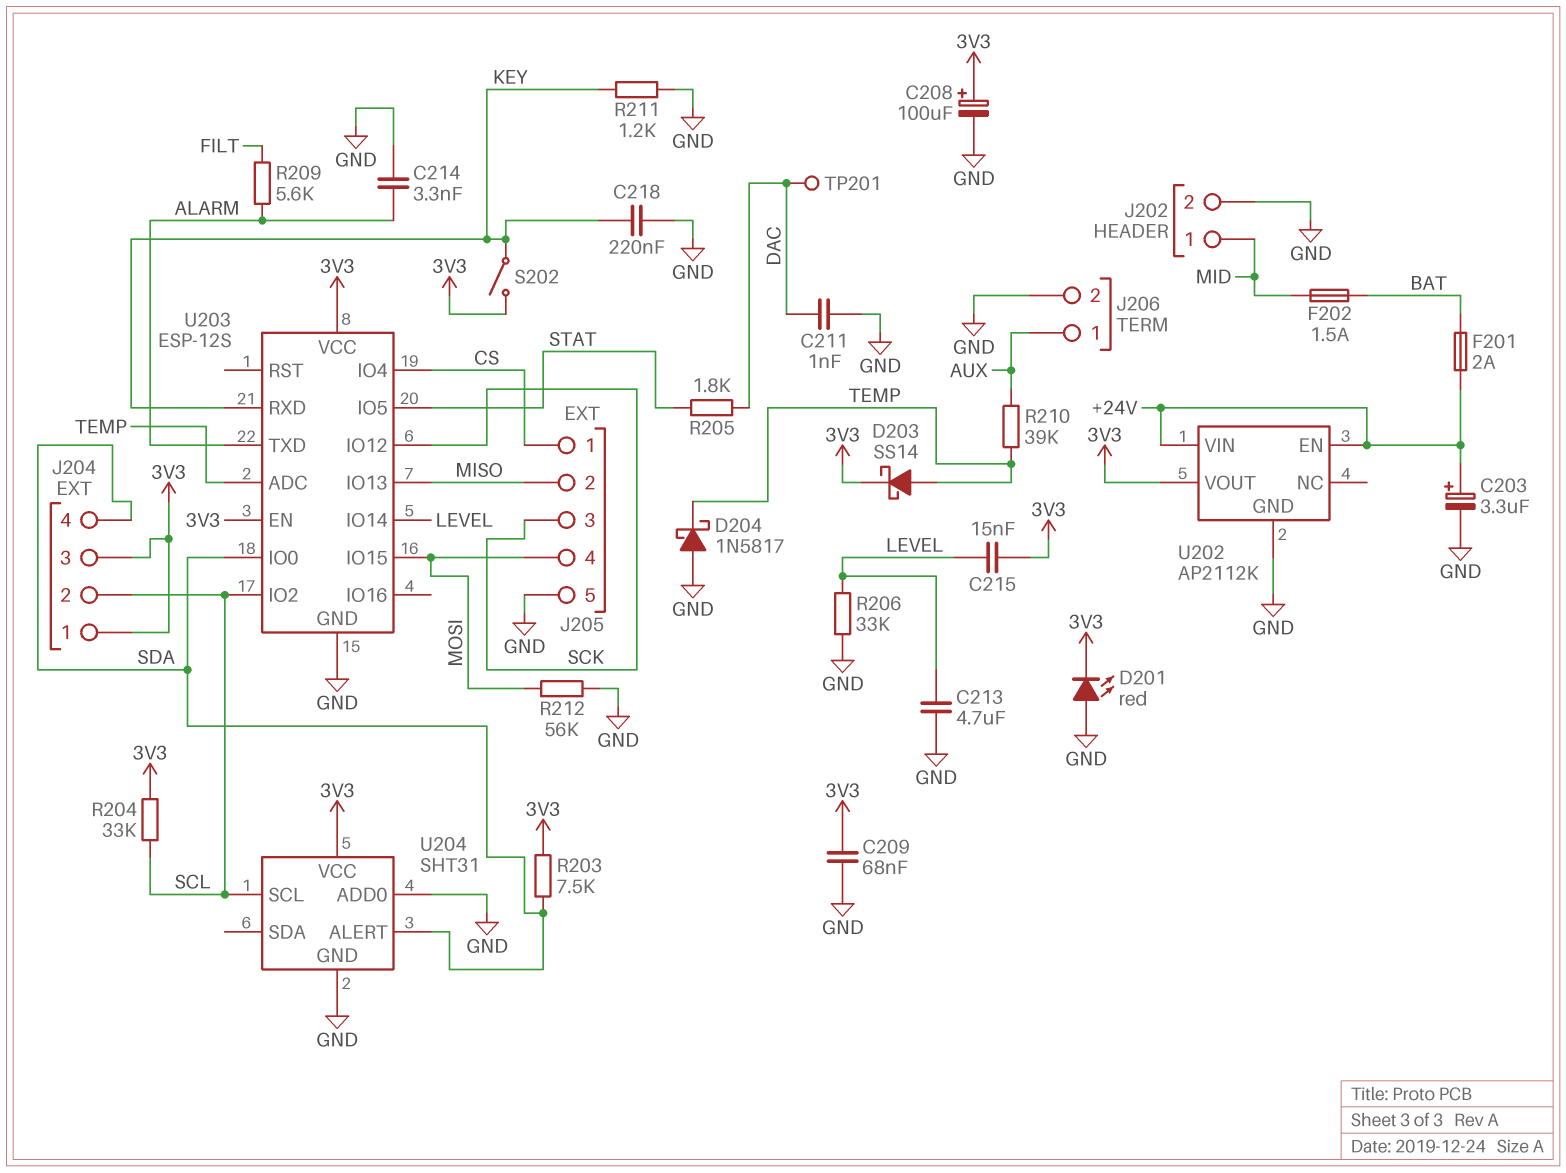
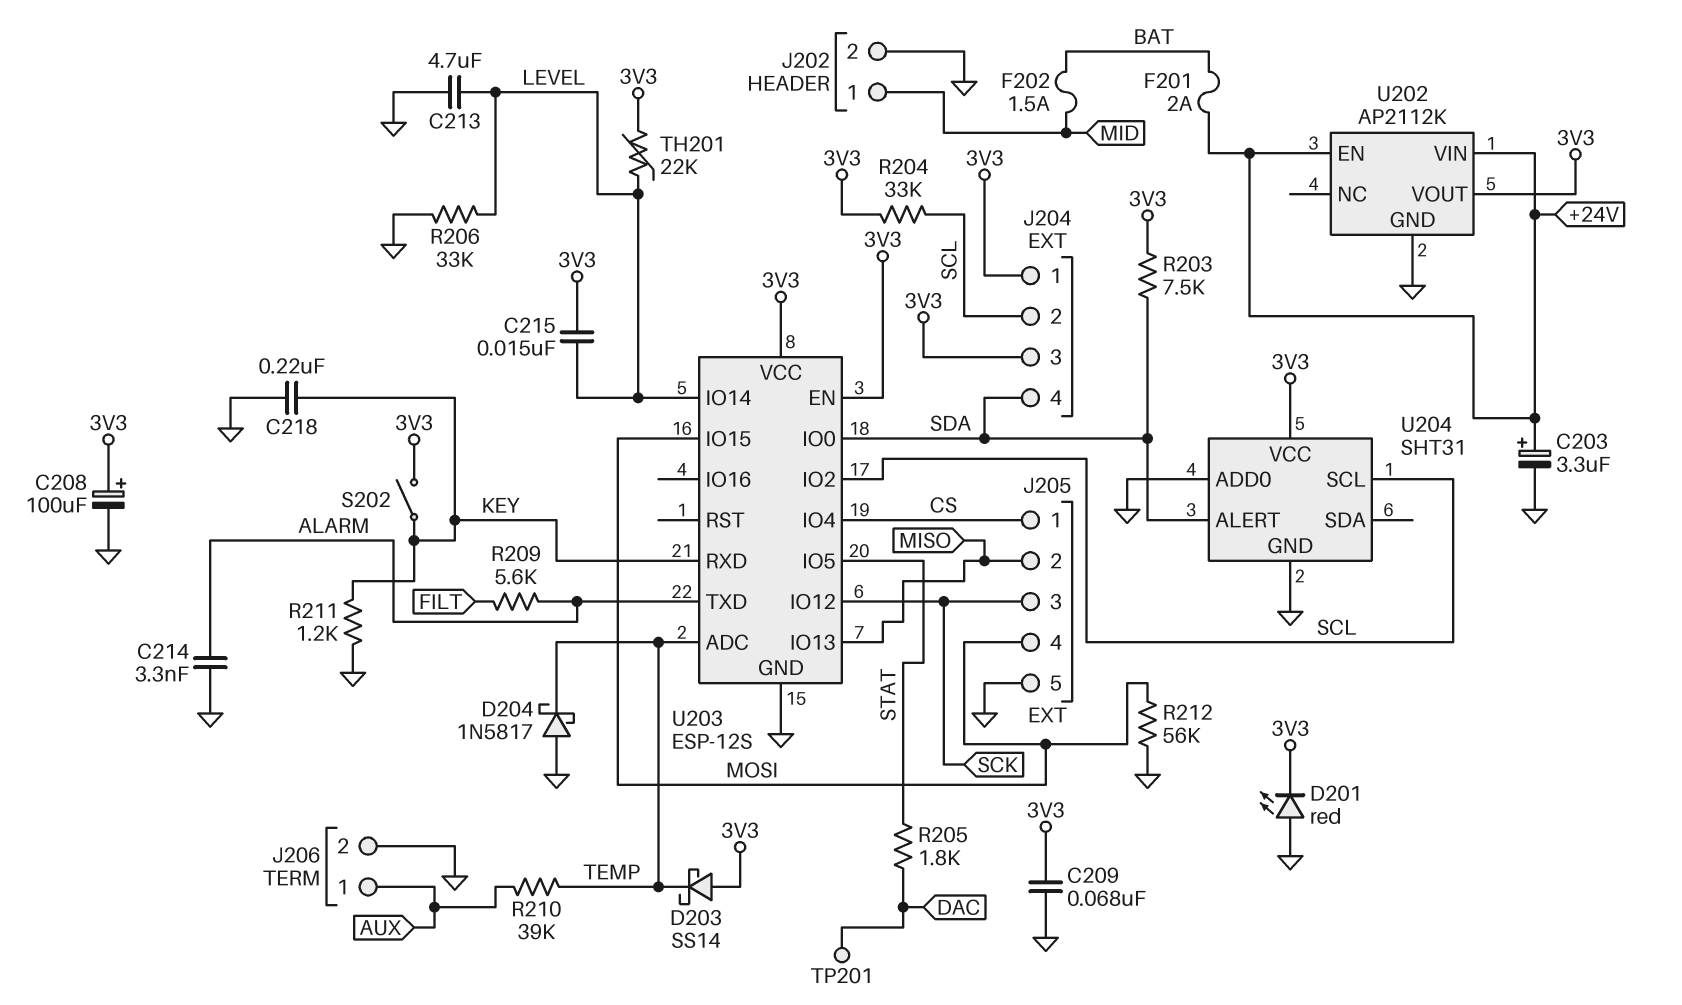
C211: 1nF (DAC, GND) -> none
D203: schottky SS14 (A TEMP, K 3V3) -> schottky SS14 (A 3V3, K TEMP)
TH201: none -> 22k (3V3, LEVEL)

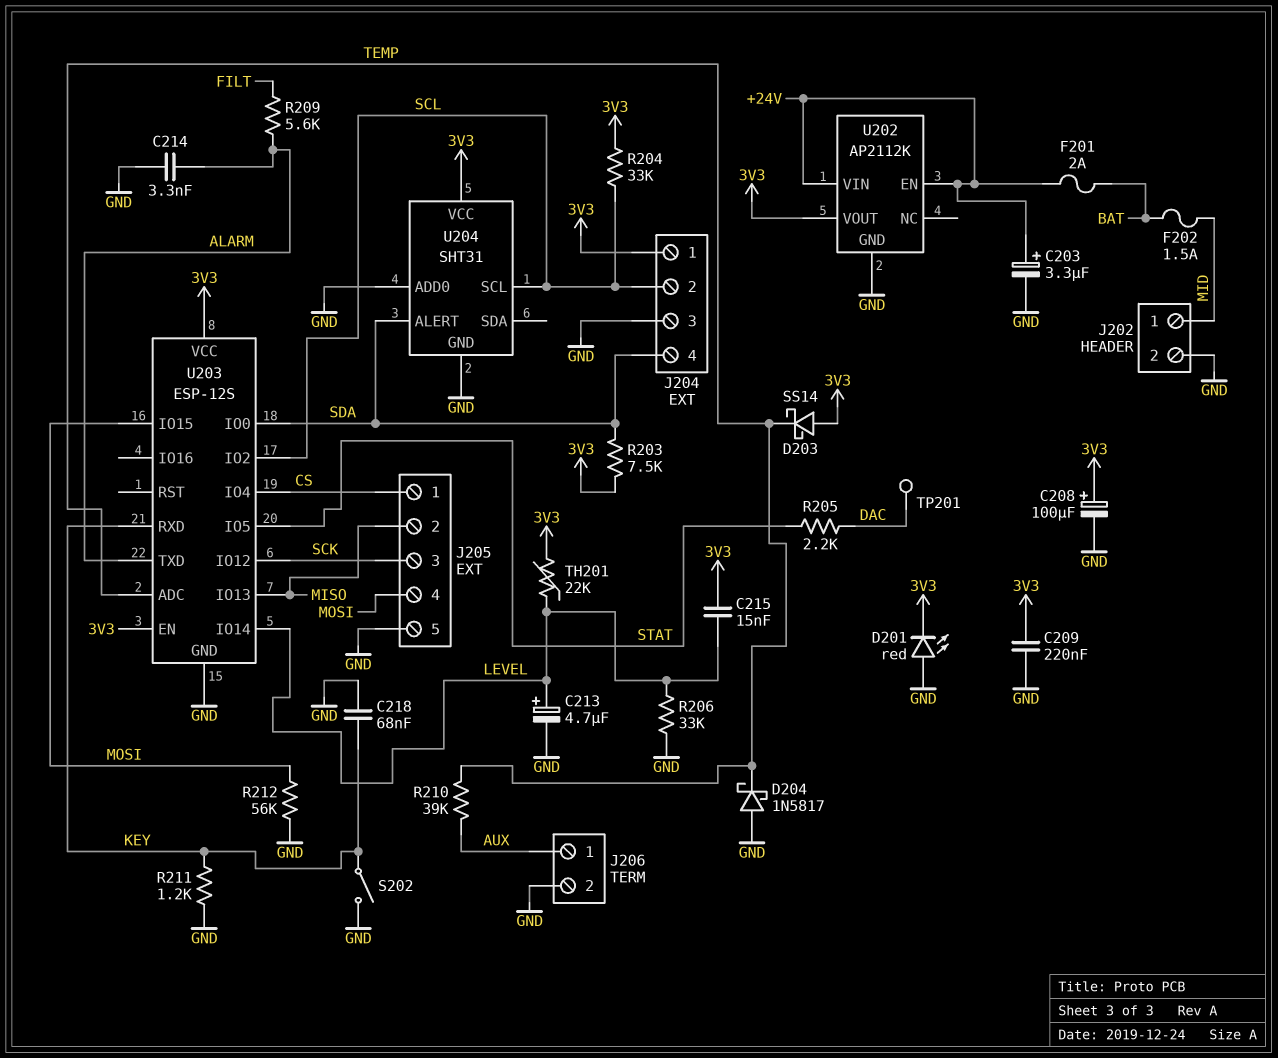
C209: 68nF (3V3, GND) -> 220nF (3V3, GND)
C213: 4.7uF (GND, LEVEL) -> 4.7uF (plus LEVEL, minus GND)
C218: 220nF (GND, KEY) -> 68nF (GND, KEY)
J204 pin 3: 3V3 -> GND
R205: 1.8k (DAC, STAT) -> 2.2k (DAC, STAT)
S202: switch (3V3, KEY) -> switch (GND, KEY)

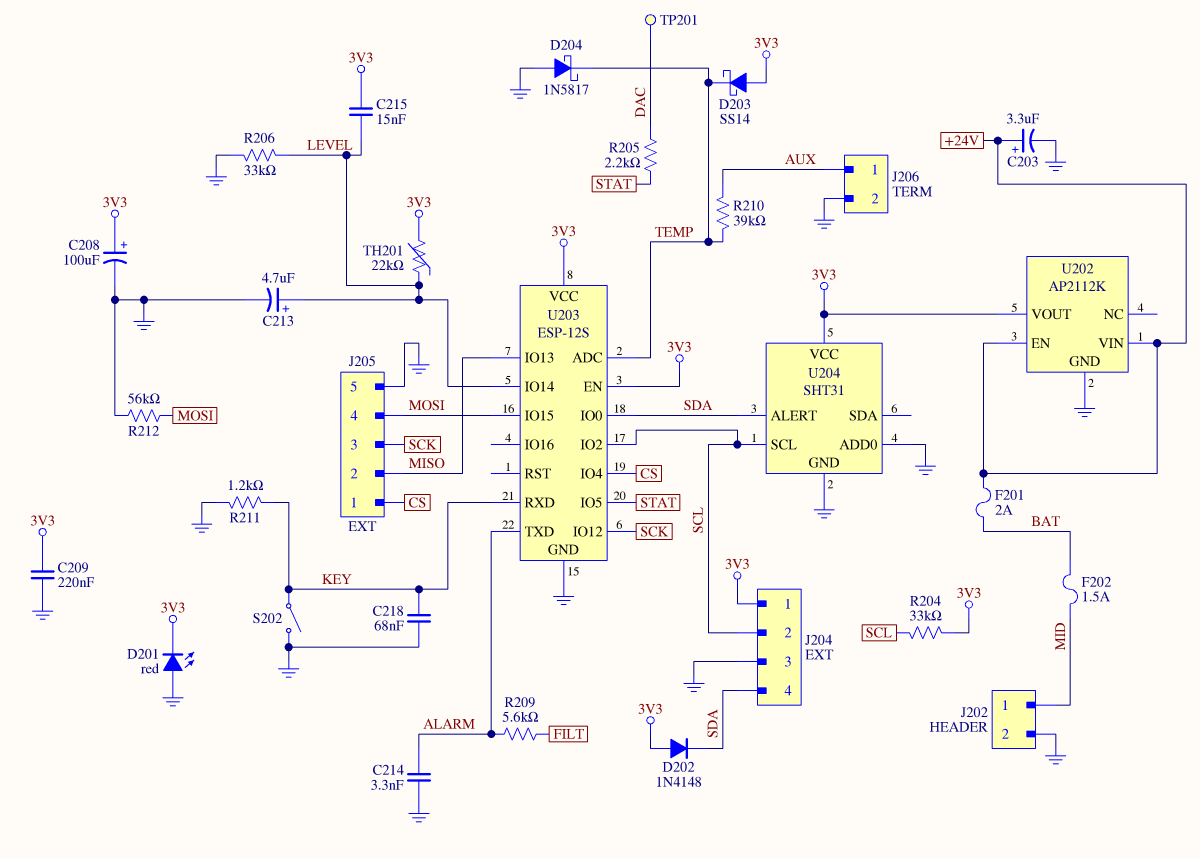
D202: none -> diode 1N4148 (A 3V3, K SDA)
R203: 7.5k (3V3, SDA) -> none

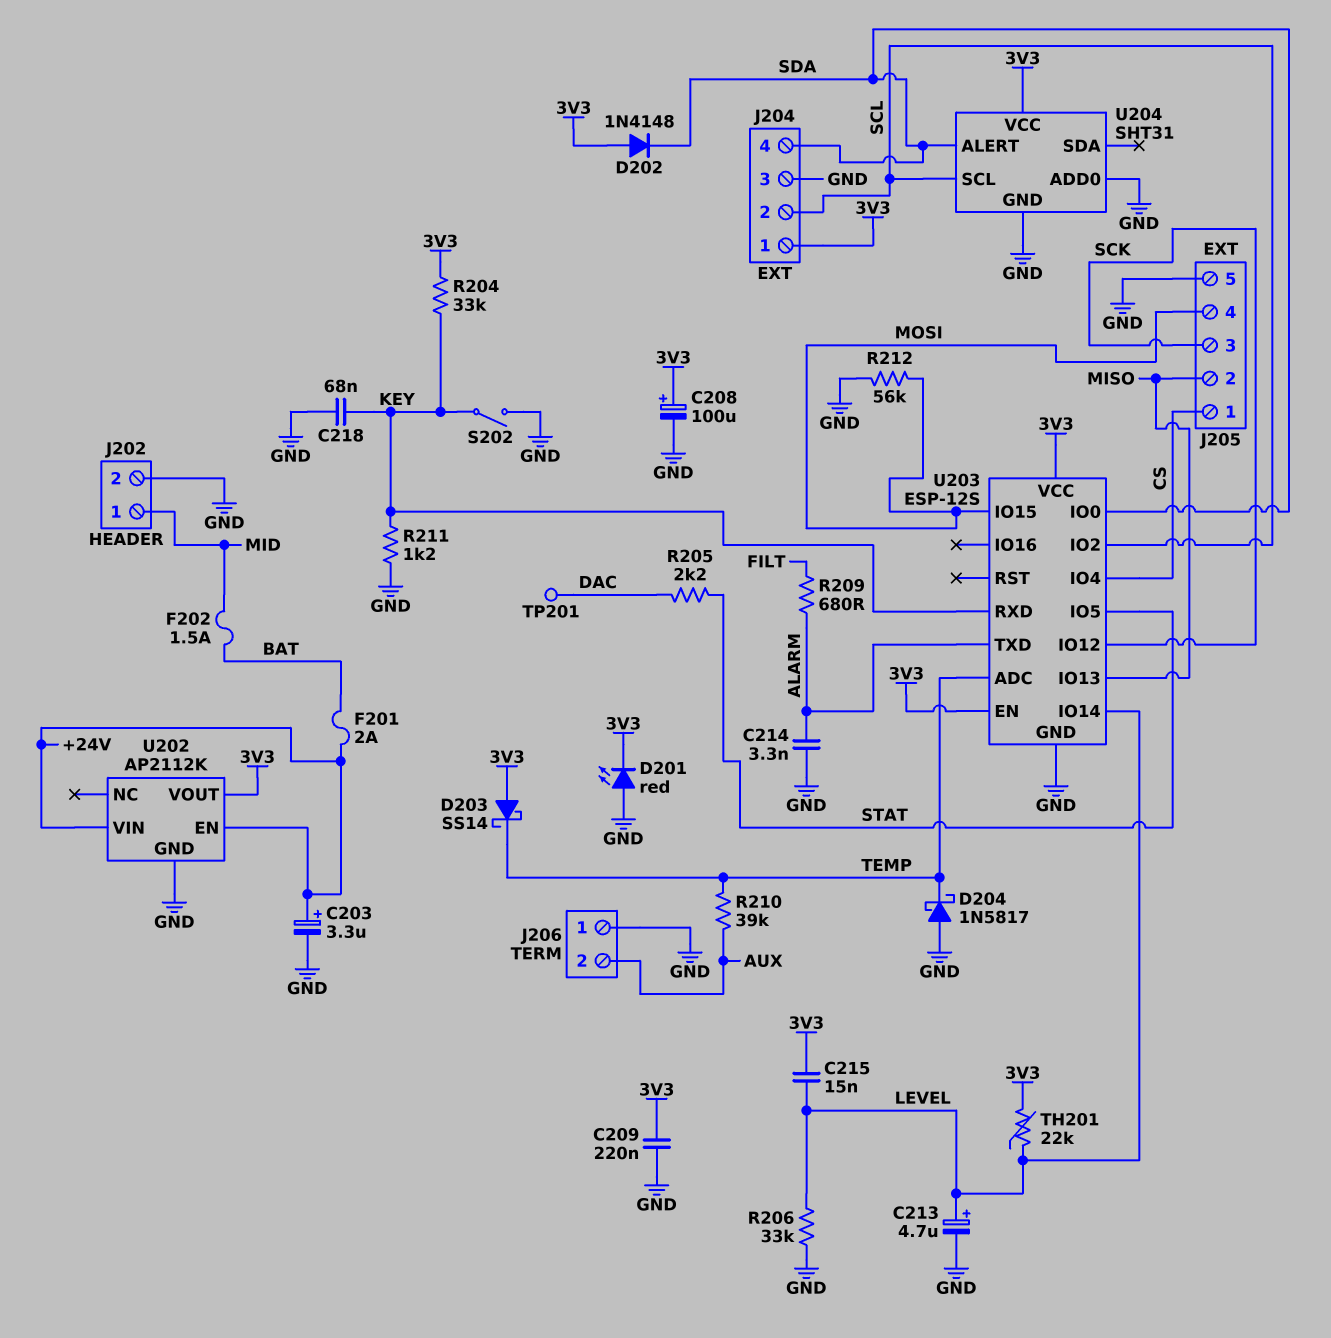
J206 pin 1: AUX -> GND
J206 pin 2: GND -> AUX
R204: 33k (3V3, SCL) -> 33k (3V3, KEY)
R209: 5.6k (ALARM, FILT) -> 680 (ALARM, FILT)

